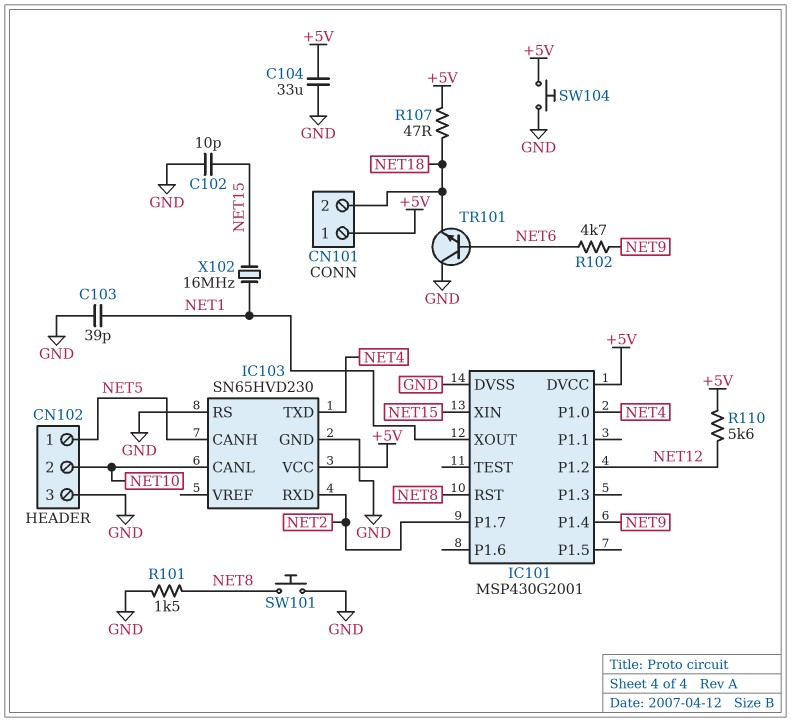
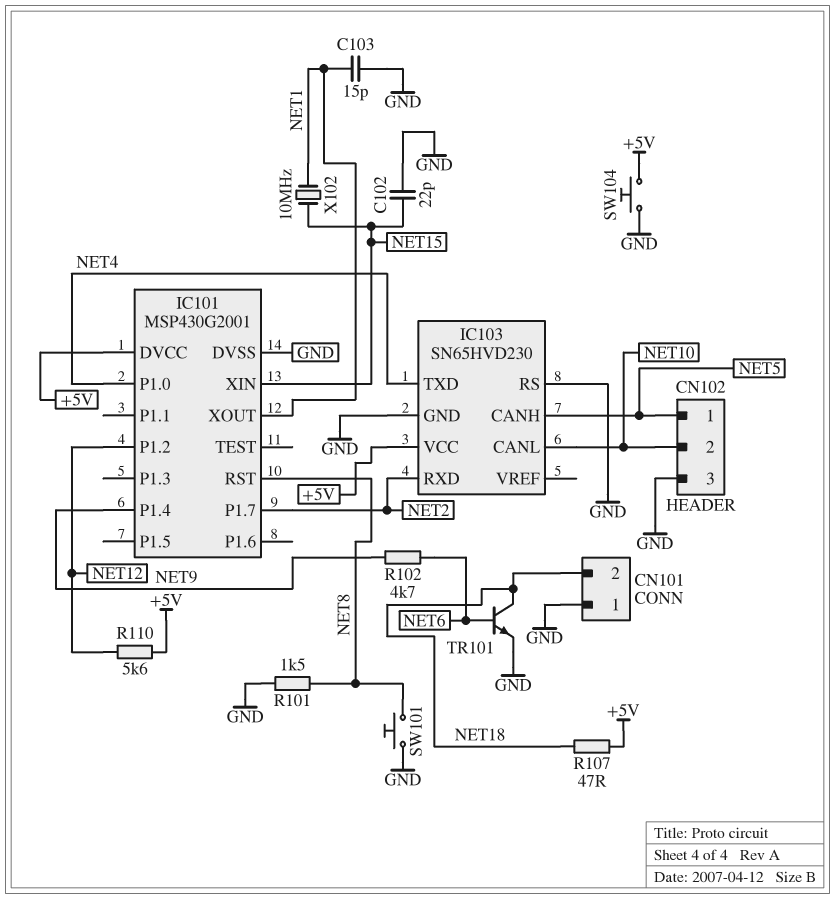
C102: 10pF (GND, NET15) -> 22pF (GND, NET15)
C103: 39pF (GND, NET1) -> 15pF (GND, NET1)
C104: 33uF (+5V, GND) -> none
CN101 pin 1: +5V -> GND
TR101: NPN (B NET6, C GND, E NET18) -> NPN (B NET6, C NET18, E GND)
X102: 16MHz (NET1, NET15) -> 10MHz (NET1, NET15)

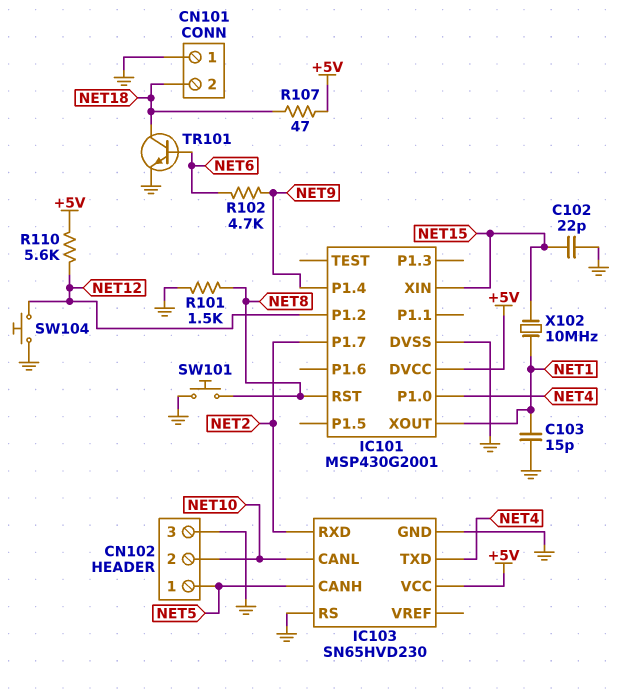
SW104: button (+5V, GND) -> button (GND, NET12)

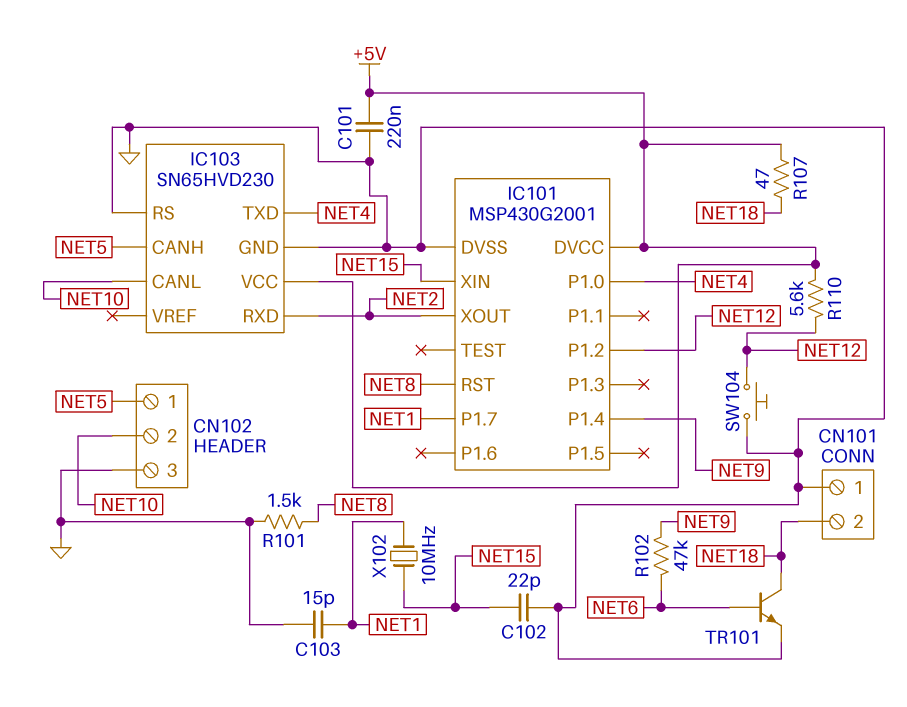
C101: none -> 220nF (+5V, GND)
IC101 pin P1.7: NET2 -> NET1
IC101 pin XOUT: NET1 -> NET2
R102: 4.7k (NET6, NET9) -> 47k (NET6, NET9)
SW101: button (GND, NET8) -> none

